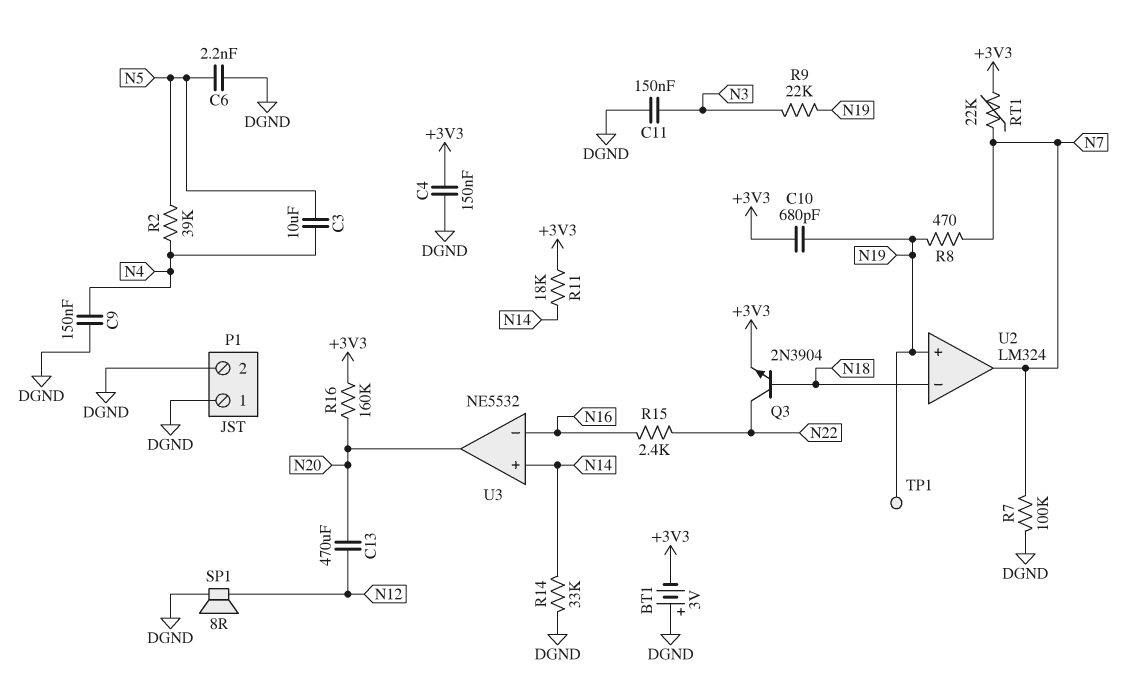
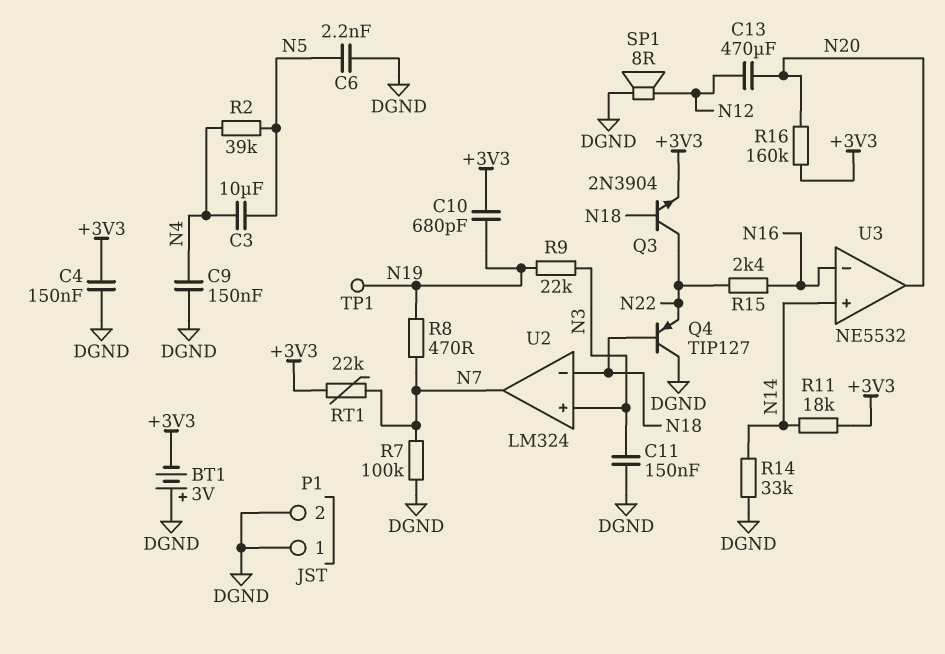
Q4: none -> PNP TIP127 (B N18, C DGND, E N22)
U2 pin in+: N19 -> N3

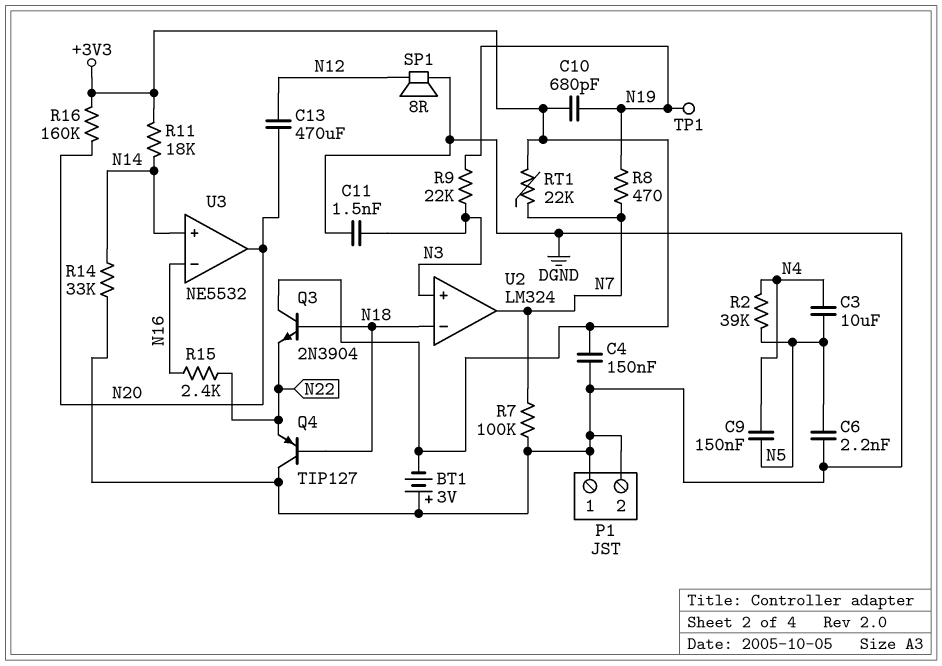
C9: 150nF (DGND, N4) -> 150nF (N4, N5)
C11: 150nF (DGND, N3) -> 1.5nF (DGND, N3)
Q3: NPN 2N3904 (B N18, C N22, E +3V3) -> NPN 2N3904 (B N18, C +3V3, E N22)

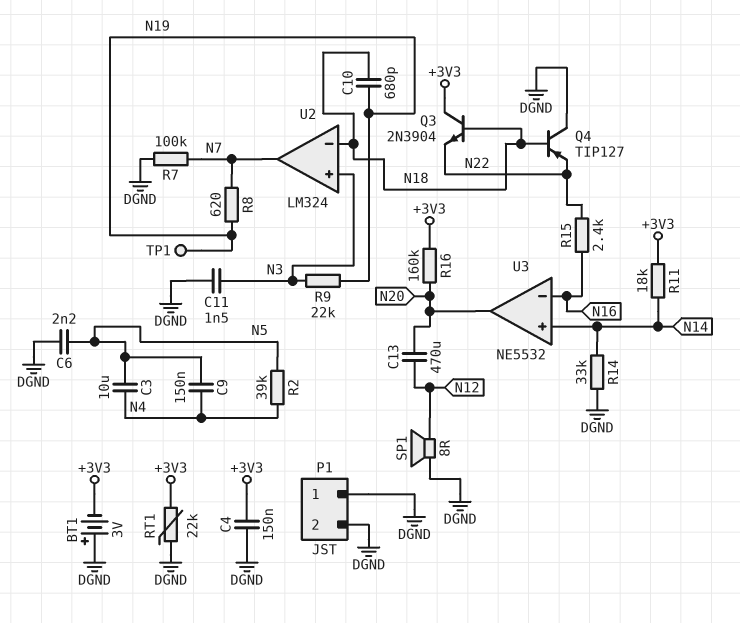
C10: 680pF (+3V3, N19) -> 680pF (N18, N19)
R8: 470 (N7, N19) -> 620 (N7, N19)
RT1: 22k (+3V3, N7) -> 22k (+3V3, DGND)

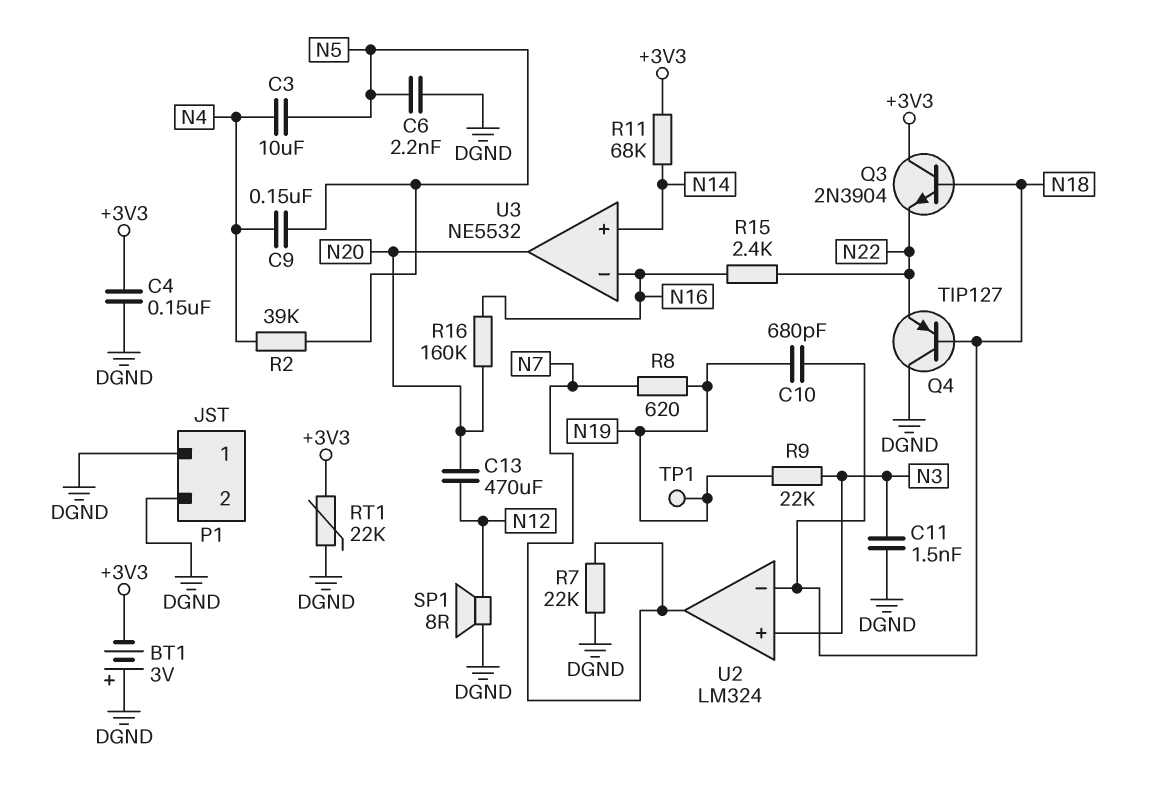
R7: 100k (DGND, N7) -> 22k (DGND, N7)
R11: 18k (+3V3, N14) -> 68k (+3V3, N14)
R14: 33k (DGND, N14) -> none
R16: 160k (+3V3, N20) -> 160k (N16, N20)

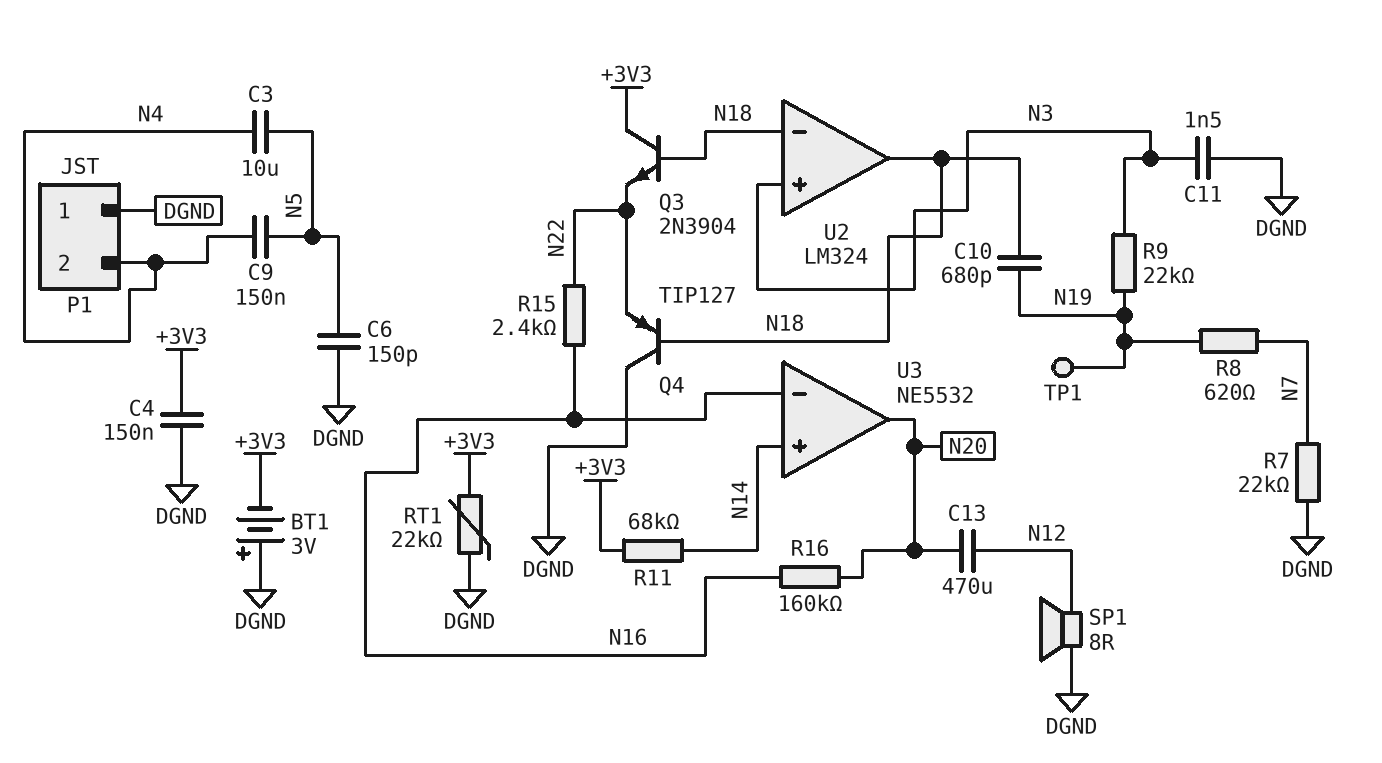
C6: 2.2nF (DGND, N5) -> 150pF (DGND, N5)
P1 pin 2: DGND -> N4
R2: 39k (N4, N5) -> none
U2 pin out: N7 -> N18

